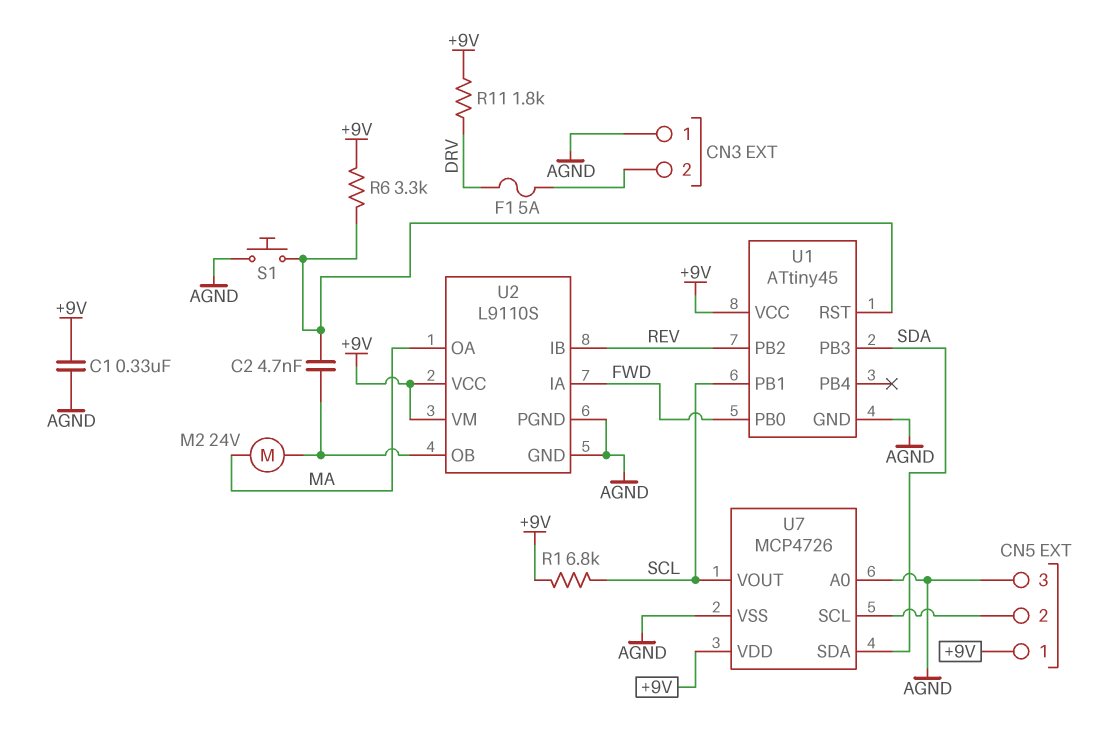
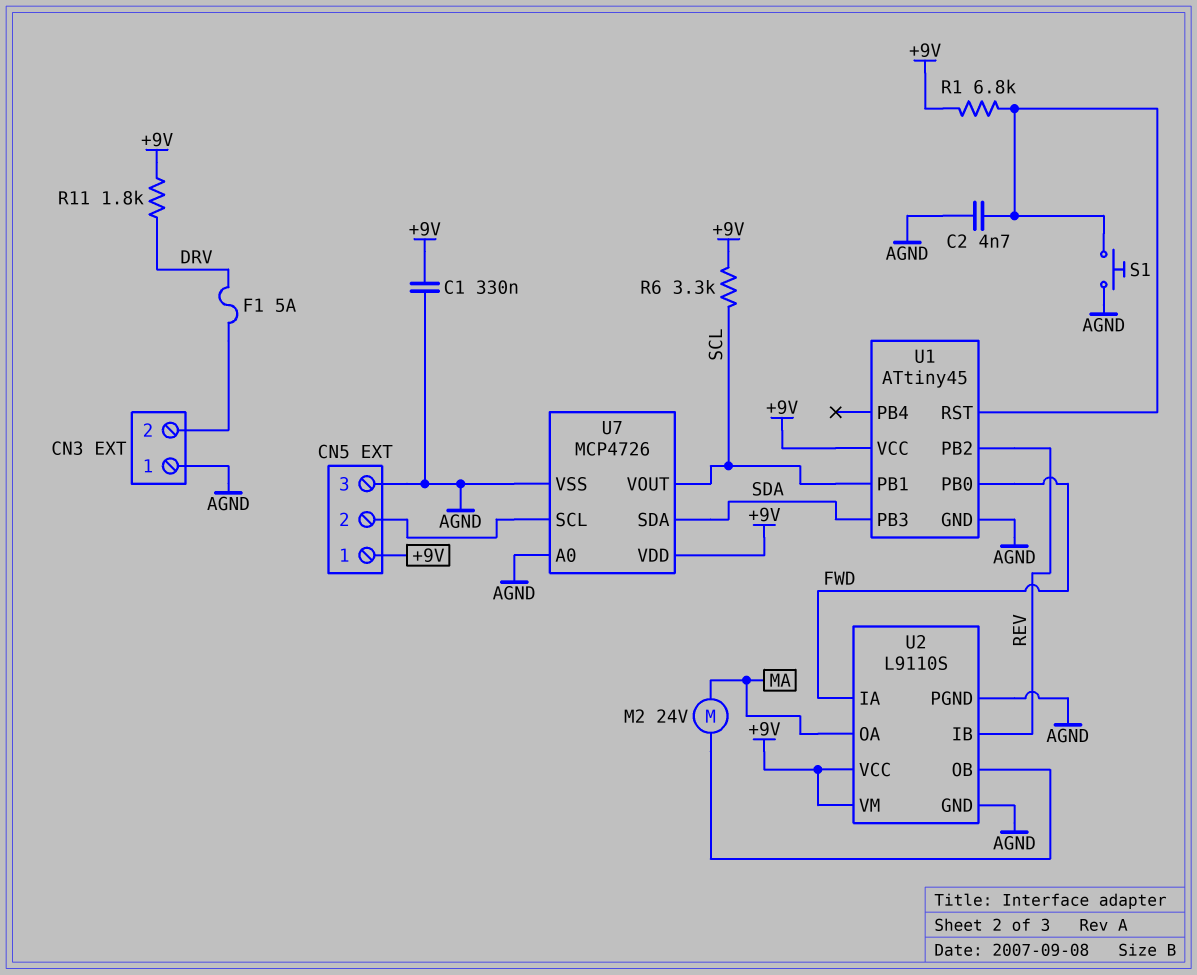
C2: 4.7nF (U1/RST, U2/OB) -> 4.7nF (AGND, U1/RST)
R1: 6.8k (+9V, SCL) -> 6.8k (+9V, U1/RST)
R6: 3.3k (+9V, U1/RST) -> 3.3k (+9V, SCL)

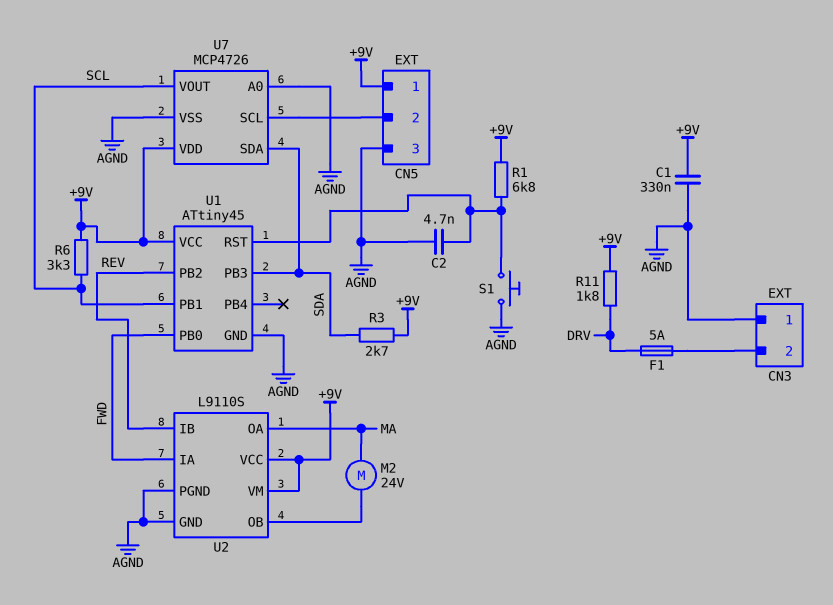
R3: none -> 2.7k (+9V, SDA)

